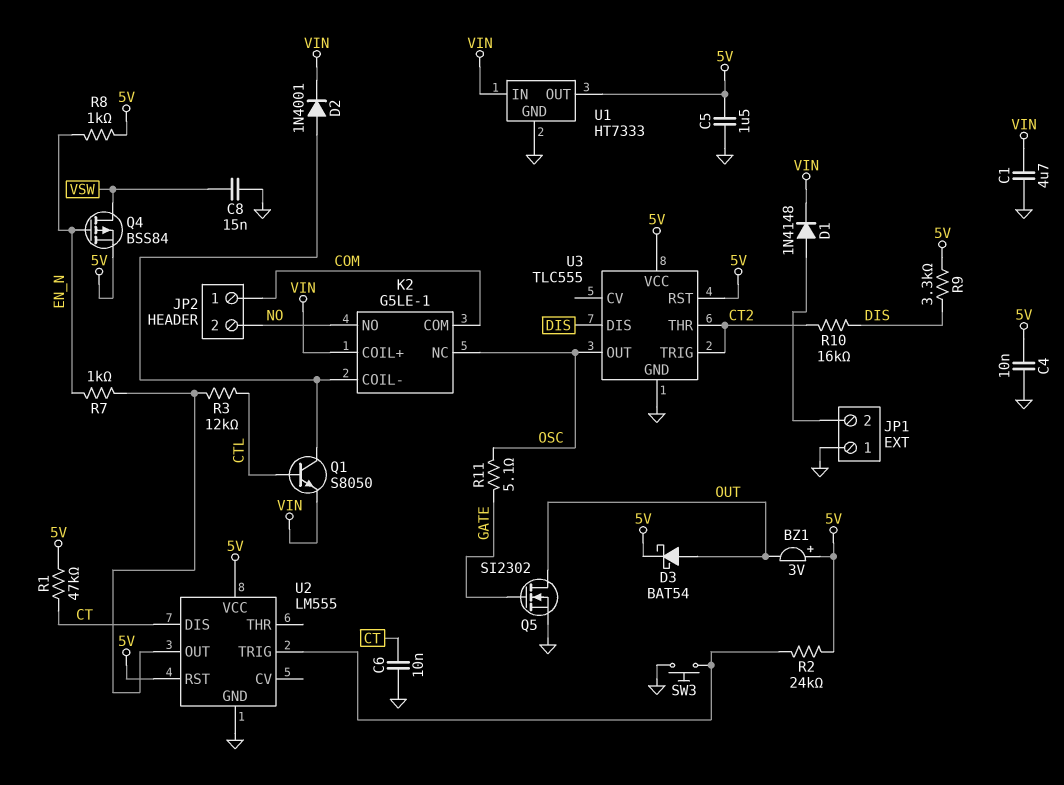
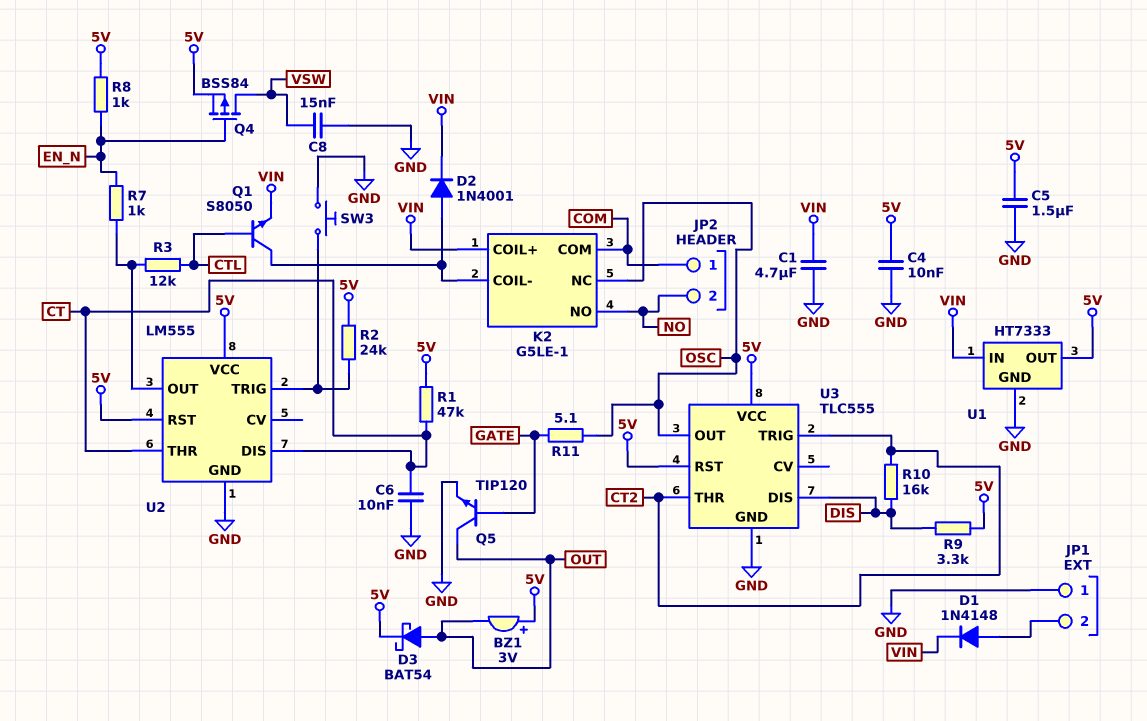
Q5: NMOS SI2302 (G GATE, D OUT, S GND) -> NPN TIP120 (B GATE, C OUT, E GND)
U2 pin THR: none -> CT

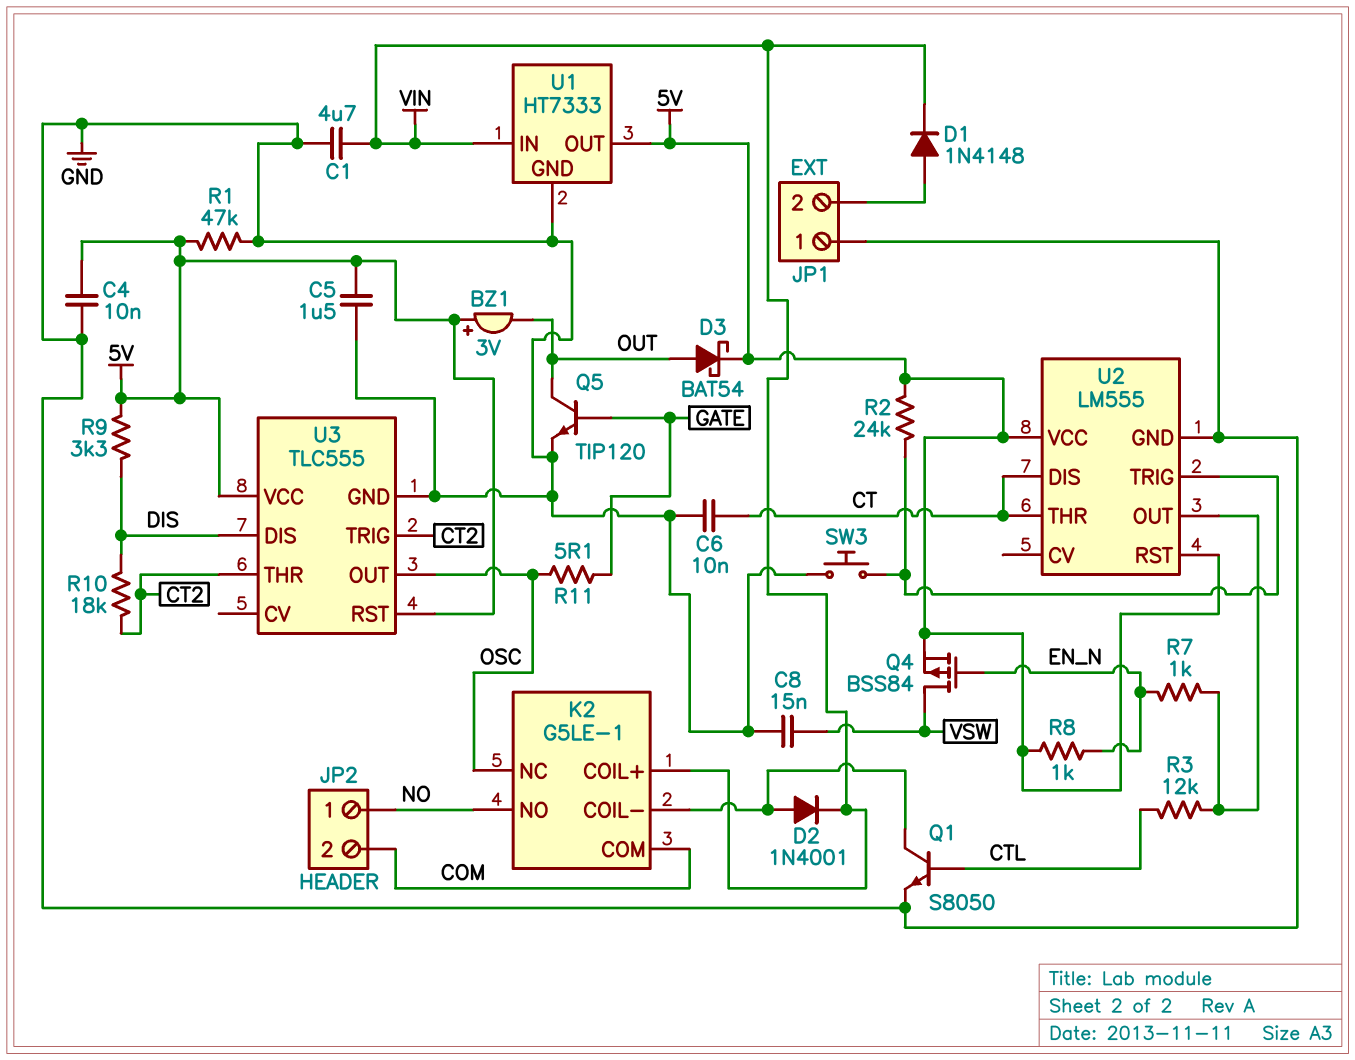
JP2 pin 1: COM -> NO
JP2 pin 2: NO -> COM
Q1: NPN S8050 (B CTL, C K2/COIL-, E VIN) -> NPN S8050 (B CTL, C K2/COIL-, E GND)
R1: 47k (5V, CT) -> 47k (5V, GND)
R10: 16k (CT2, DIS) -> 18k (CT2, DIS)

